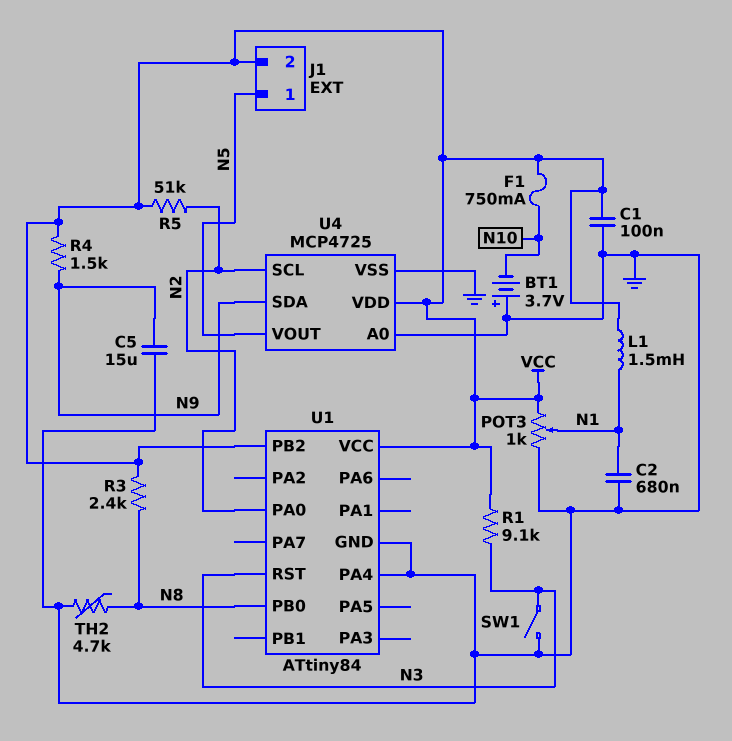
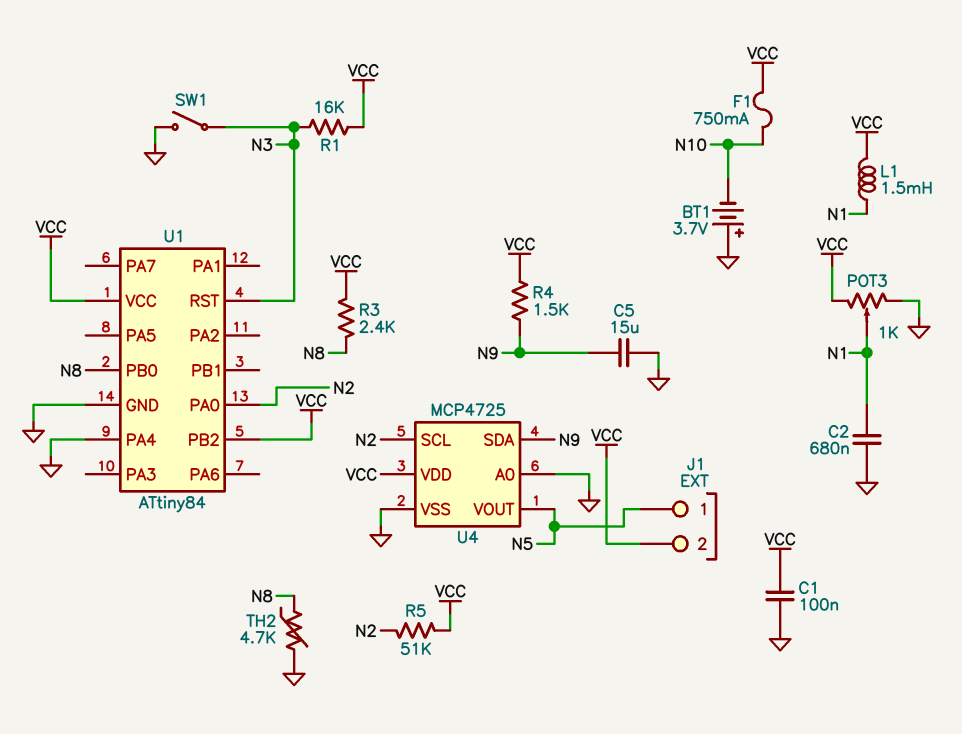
R1: 9.1k (N3, VCC) -> 16k (N3, VCC)

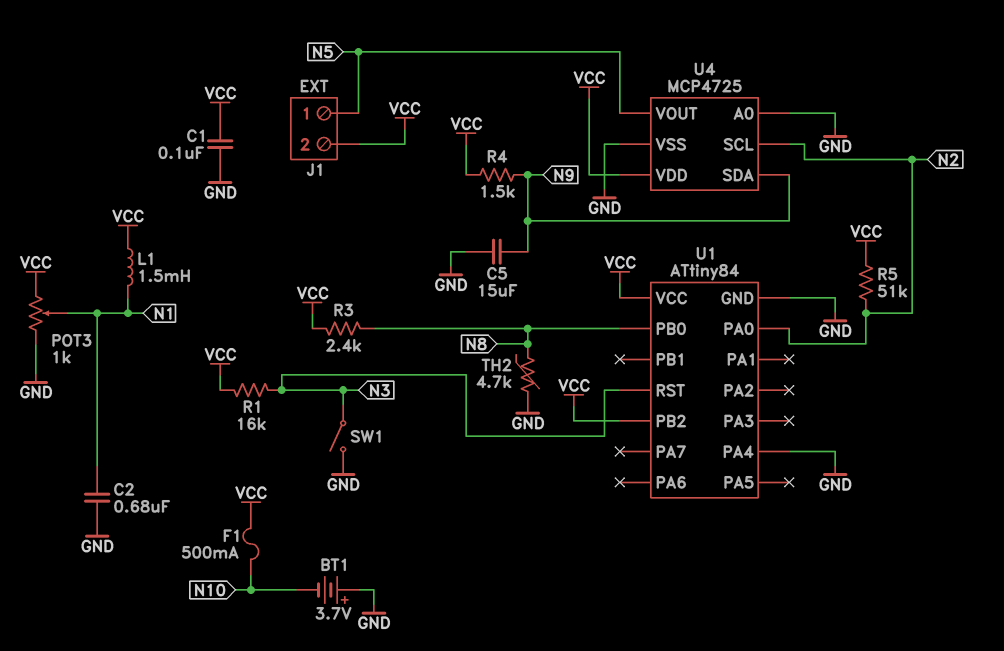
F1: 750mA (N10, VCC) -> 500mA (N10, VCC)

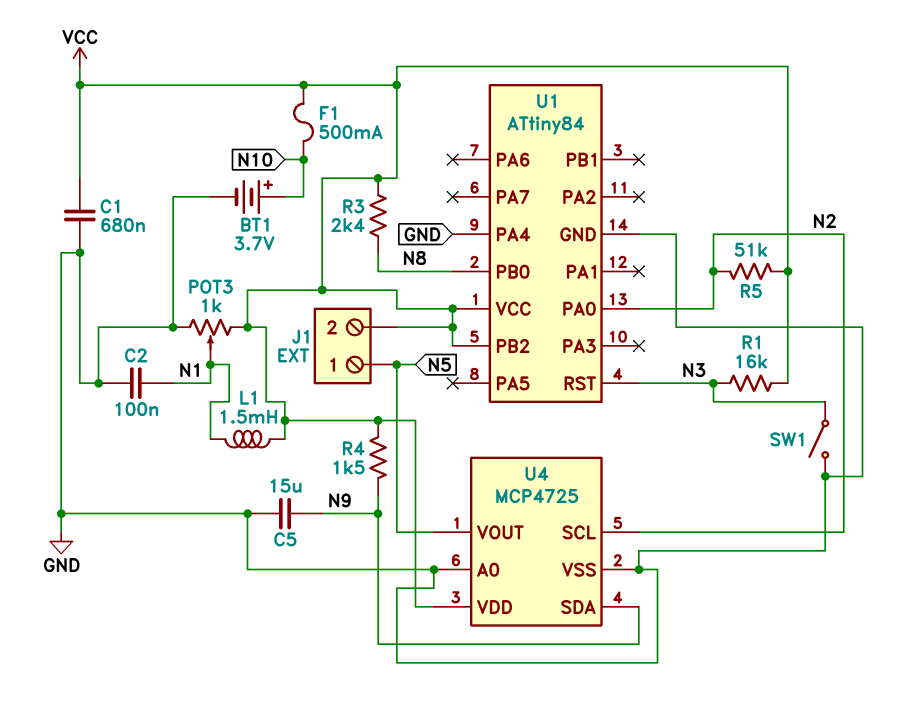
BT1: 3.7V (plus GND, minus N10) -> 3.7V (plus N10, minus GND)
C1: 100nF (GND, VCC) -> 680nF (GND, VCC)
C2: 680nF (GND, N1) -> 100nF (GND, N1)
TH2: 4.7k (GND, N8) -> none

